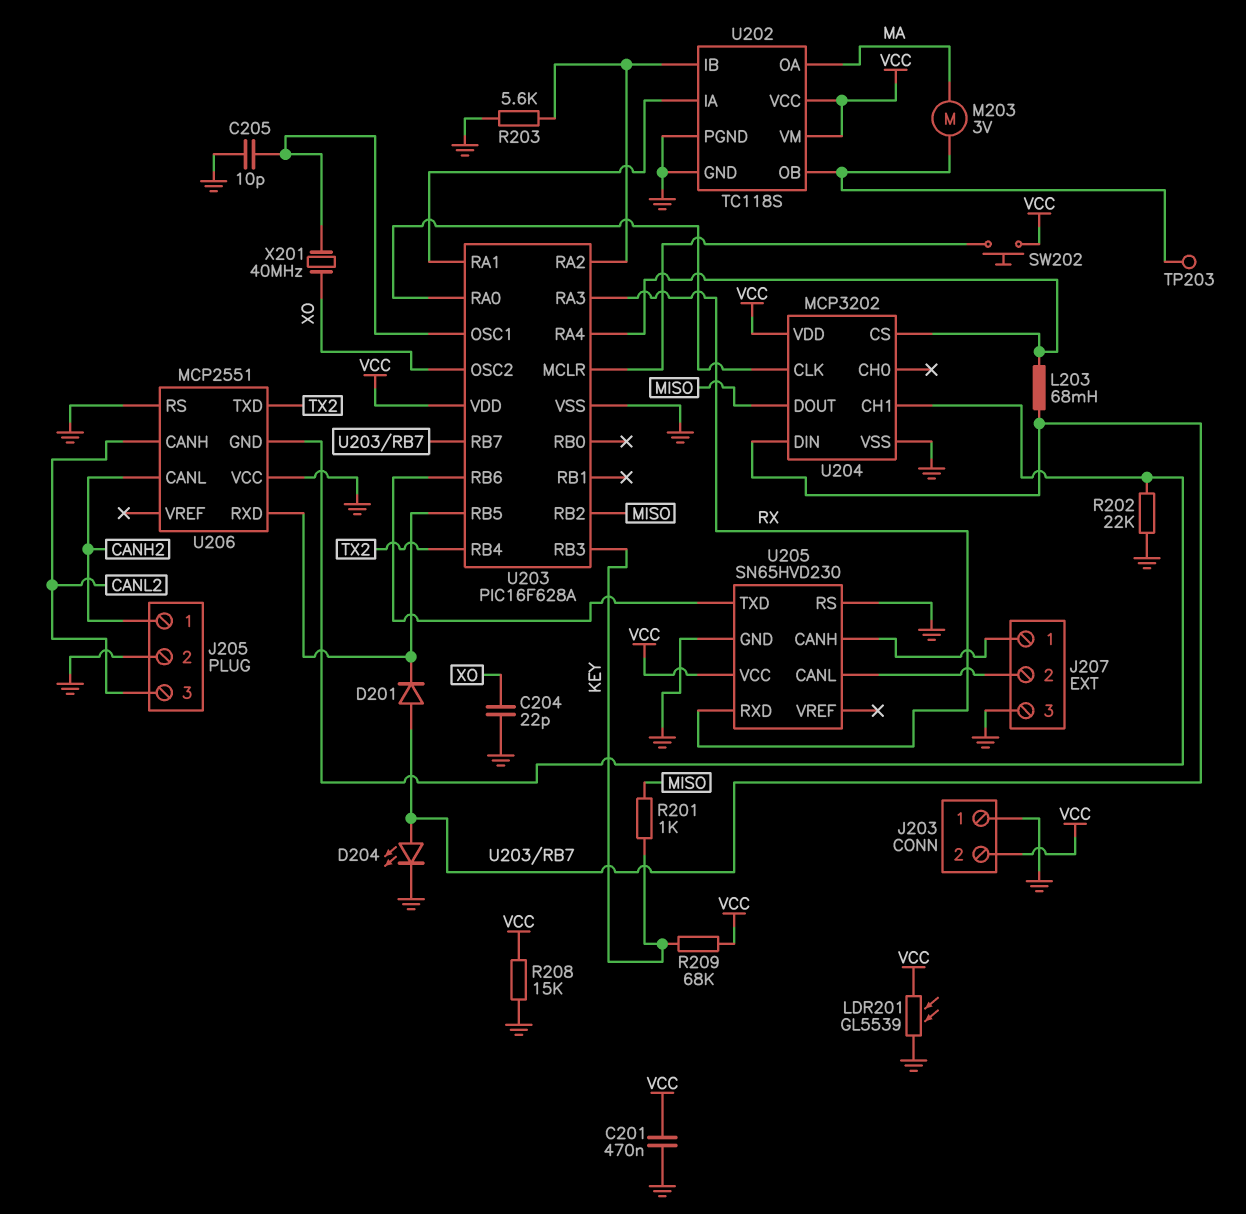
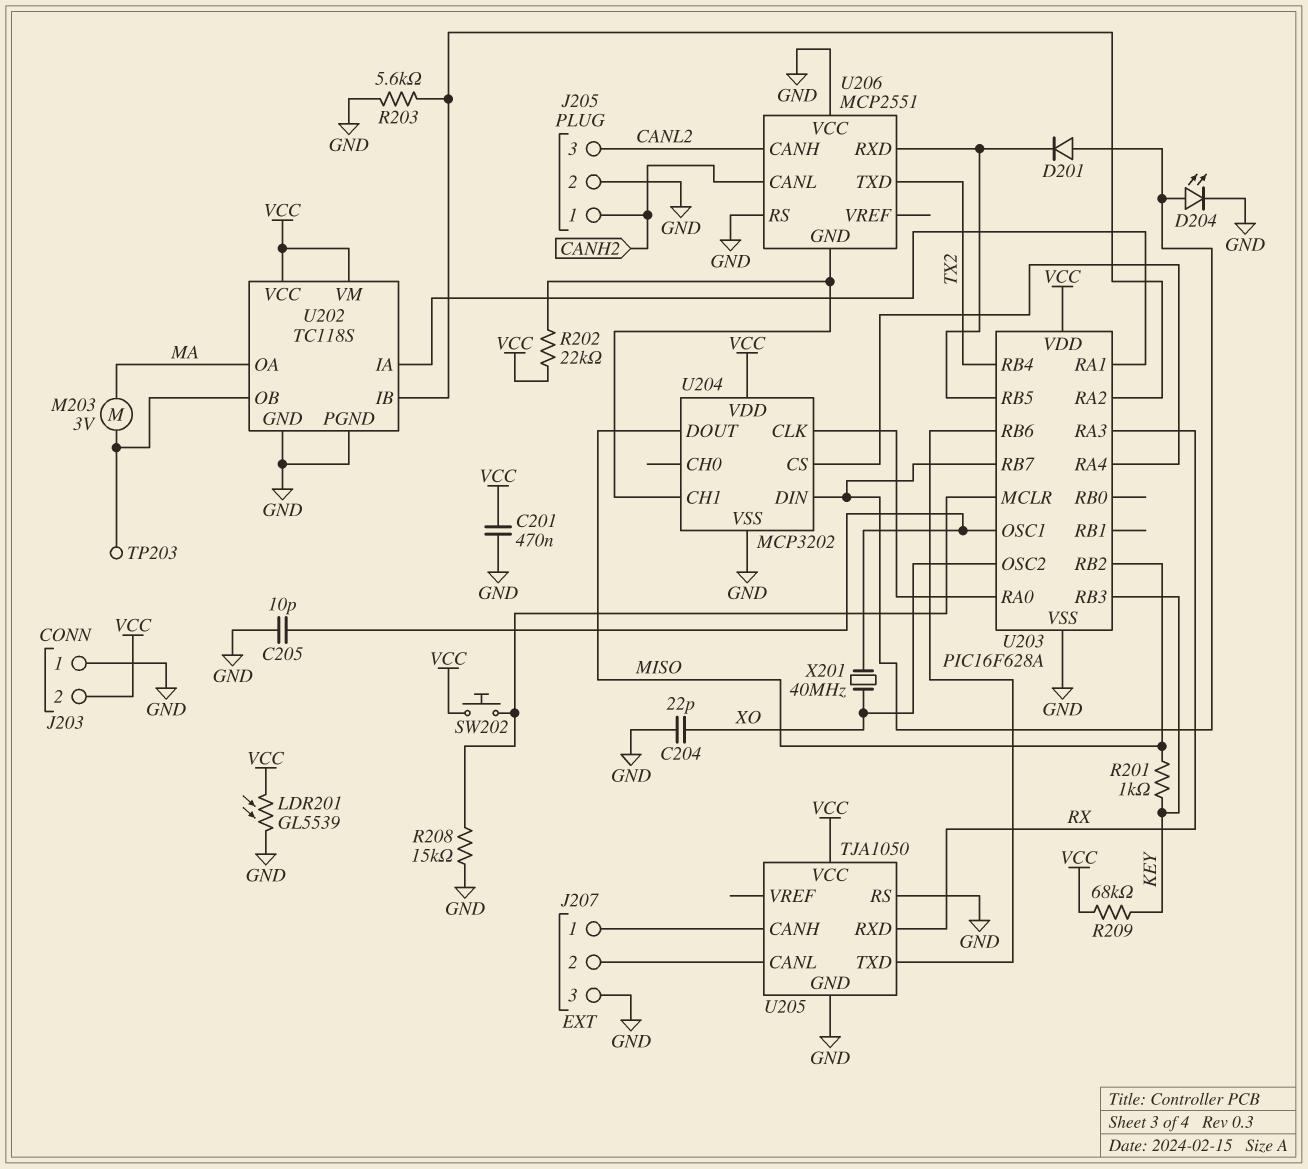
L203: 68mH (U203/RA4, U203/RB7) -> none
R202: 22k (GND, U204/CH1) -> 22k (U204/CH1, VCC)
R208: 15k (GND, VCC) -> 15k (GND, U203/MCLR)
U205: SN65HVD230 -> TJA1050

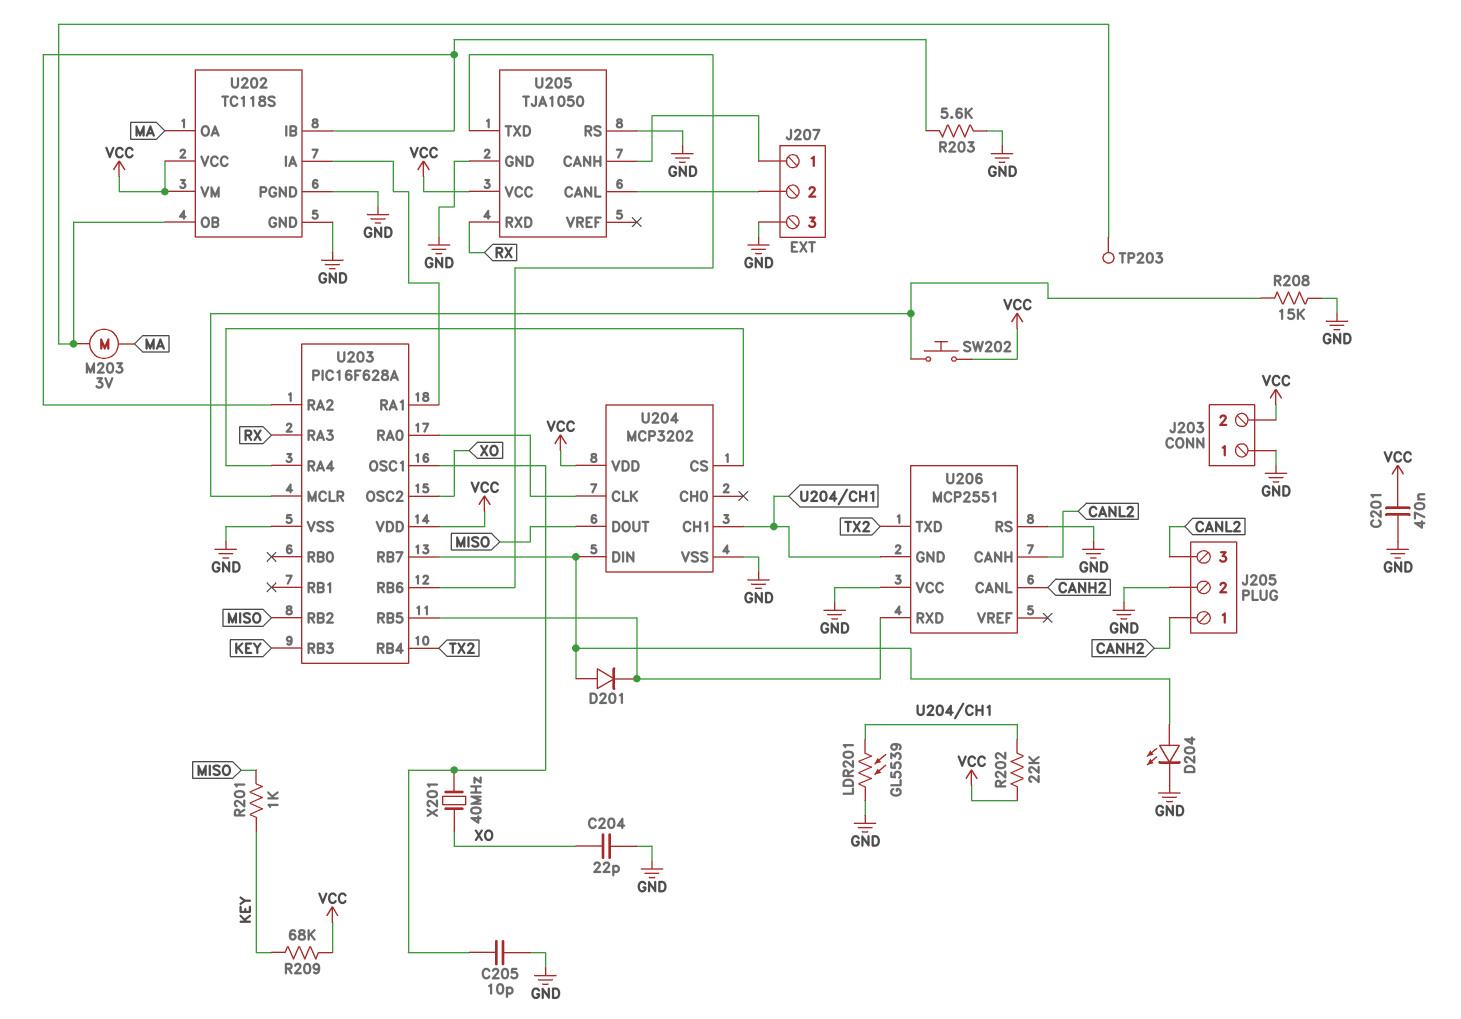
LDR201: GL5539 (GND, VCC) -> GL5539 (GND, U204/CH1)

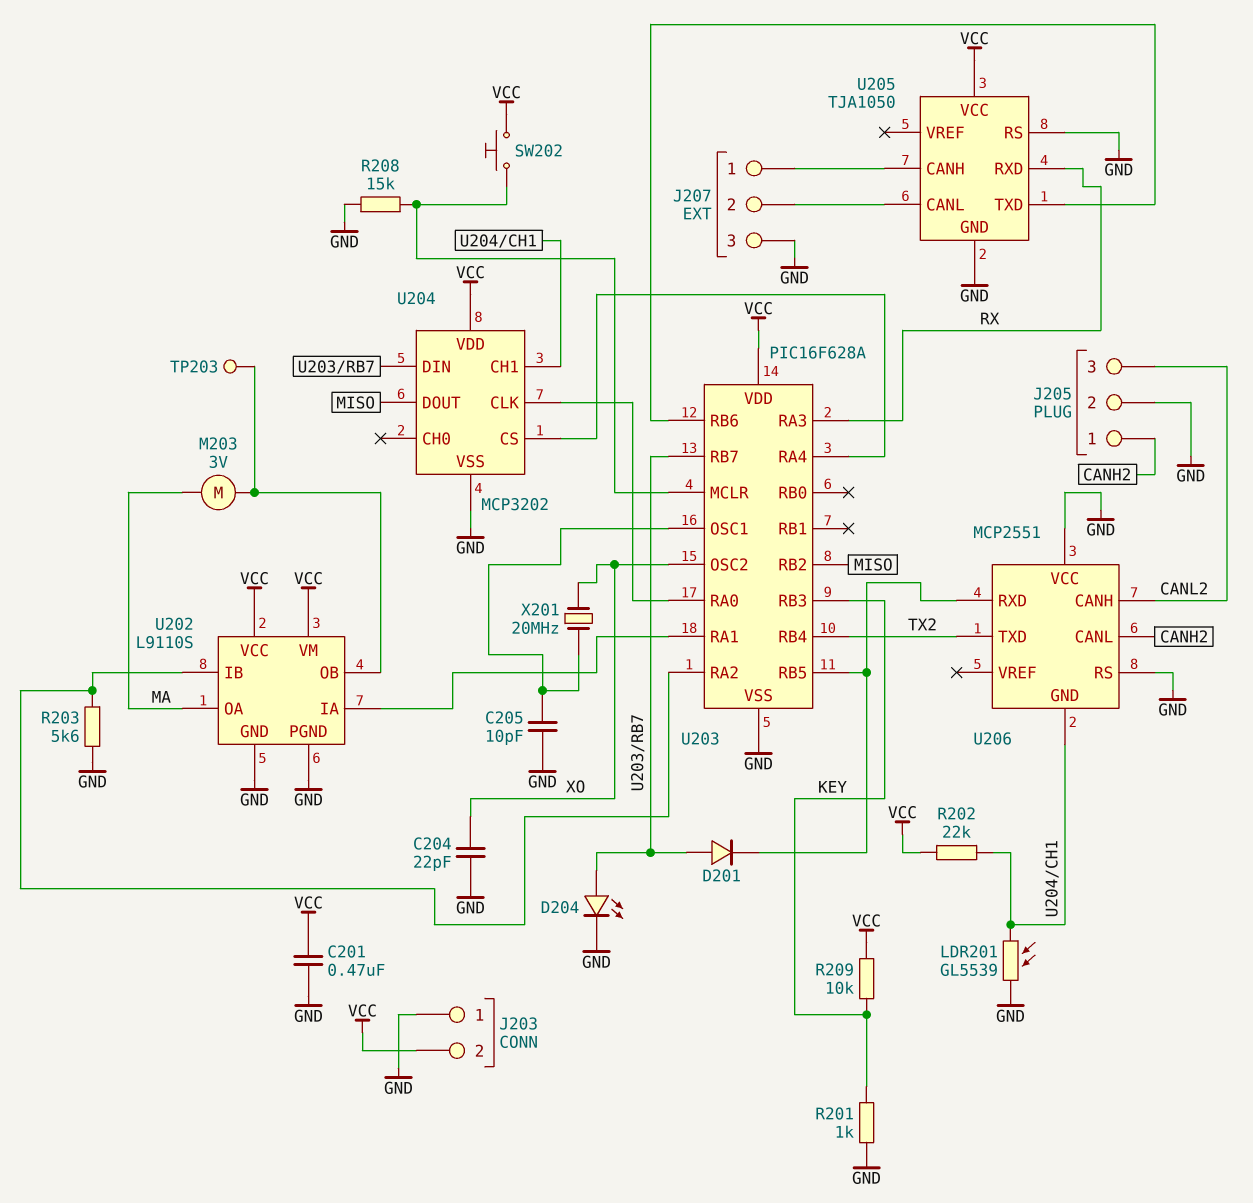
R201: 1k (KEY, MISO) -> 1k (GND, KEY)
R209: 68k (KEY, VCC) -> 10k (KEY, VCC)
U202: TC118S -> L9110S
X201: 40MHz (U203/OSC1, XO) -> 20MHz (U203/OSC1, XO)

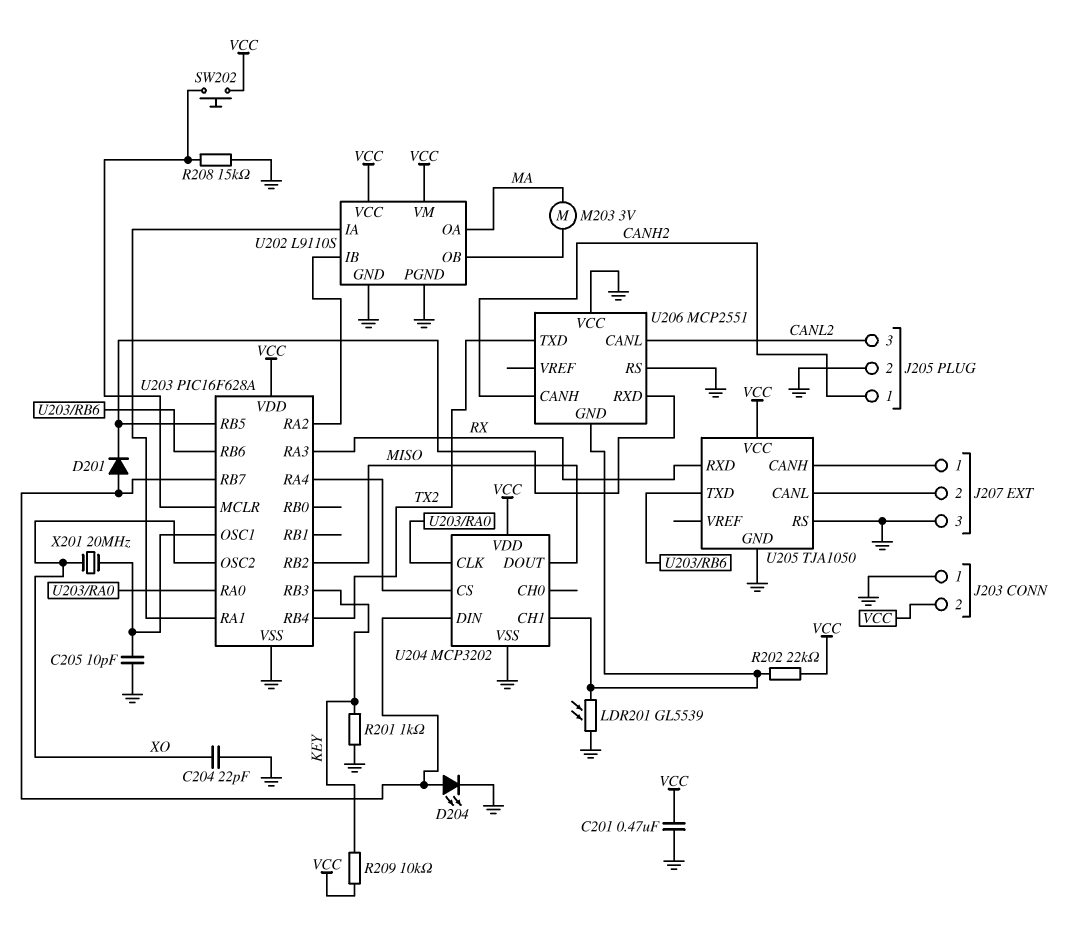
R203: 5.6k (GND, U202/IB) -> none
TP203: test point (U202/OB) -> none
U206 pin CANH: CANL2 -> CANH2
U206 pin CANL: CANH2 -> CANL2

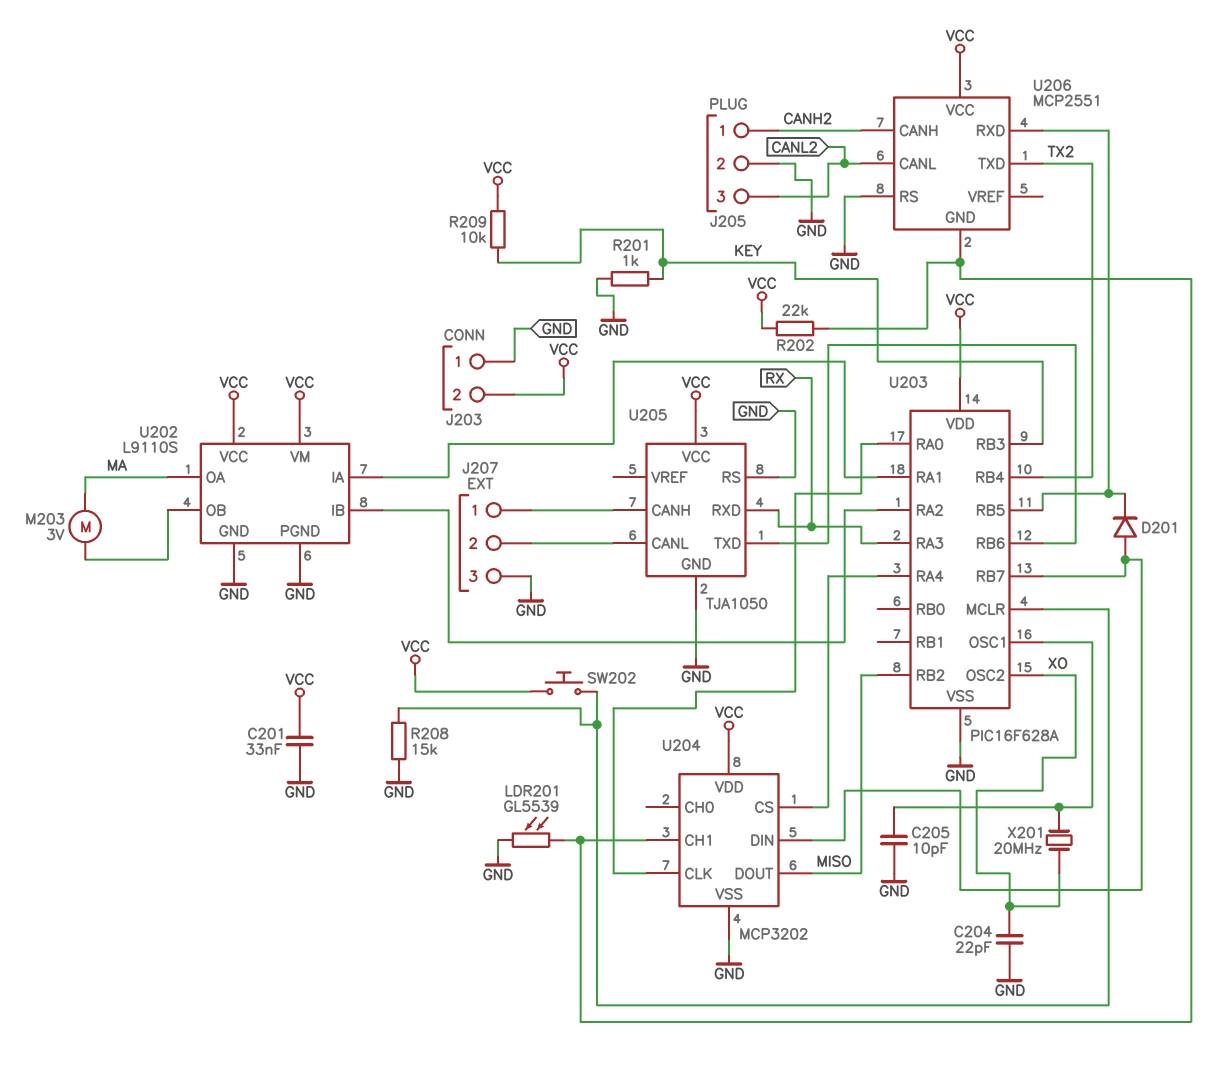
C201: 470nF (GND, VCC) -> 33nF (GND, VCC)
D204: LED (A U203/RB7, K GND) -> none
U206 pin VCC: GND -> VCC

